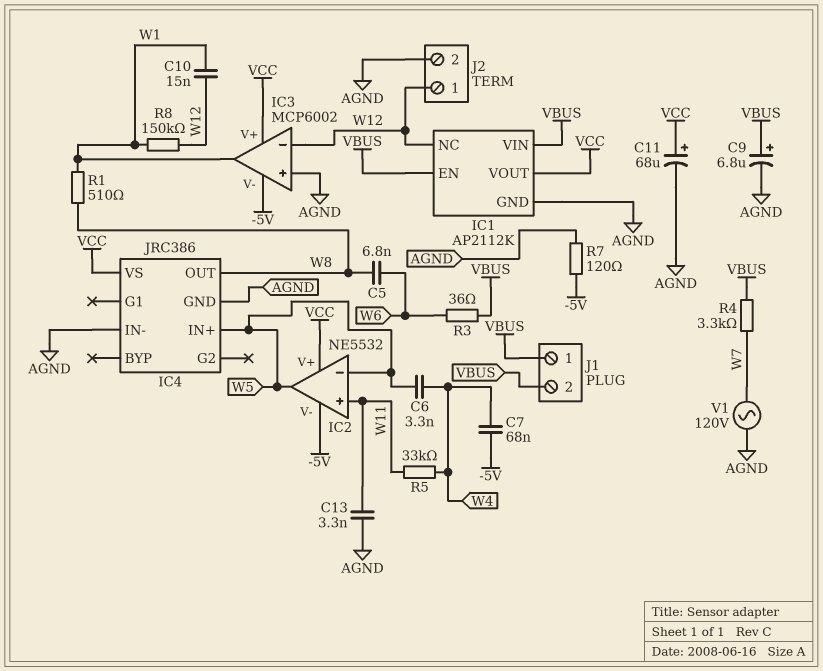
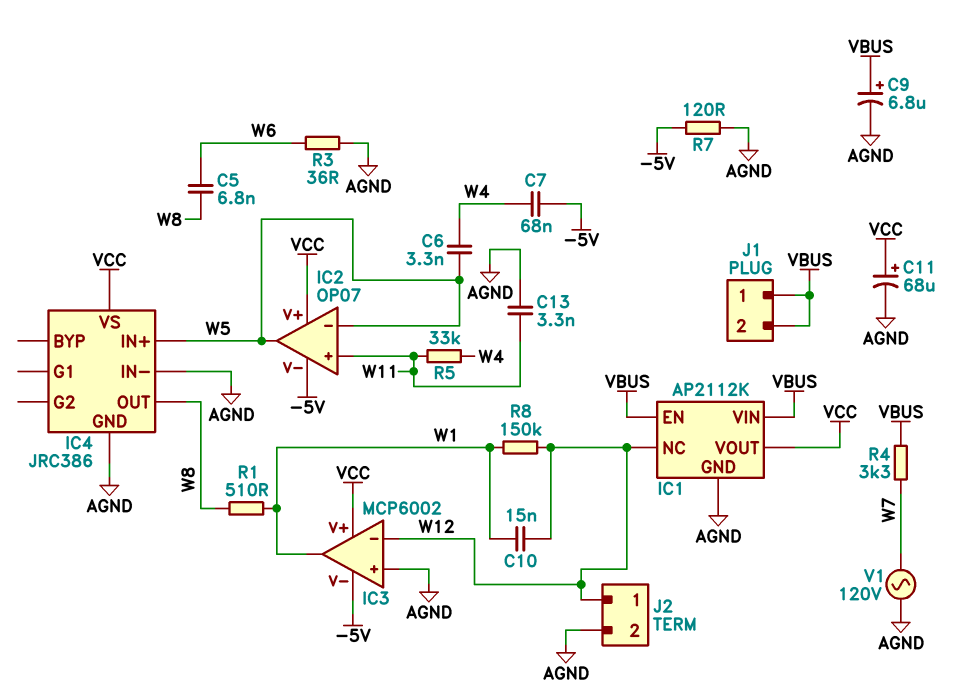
IC2: NE5532 -> OP07
R3: 36 (VBUS, W6) -> 36 (AGND, W6)

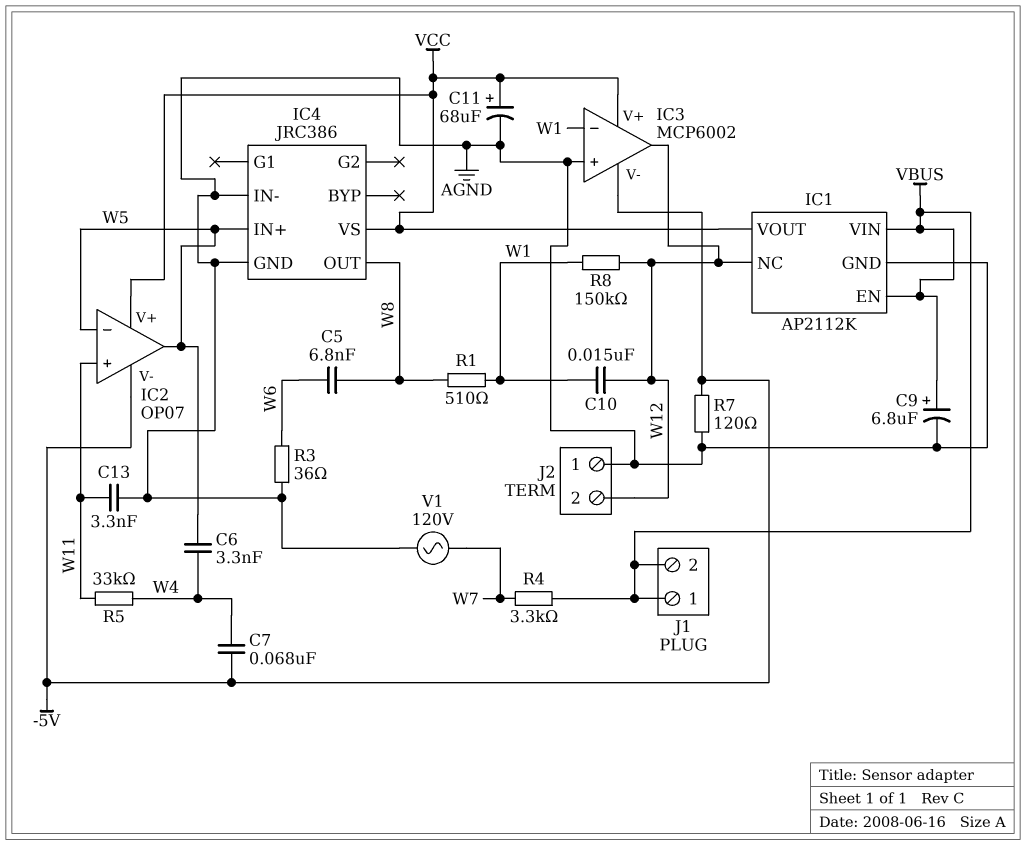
IC3 pin in-: W12 -> W1
IC3 pin out: W1 -> W12
J2 pin 1: W12 -> AGND
J2 pin 2: AGND -> W12

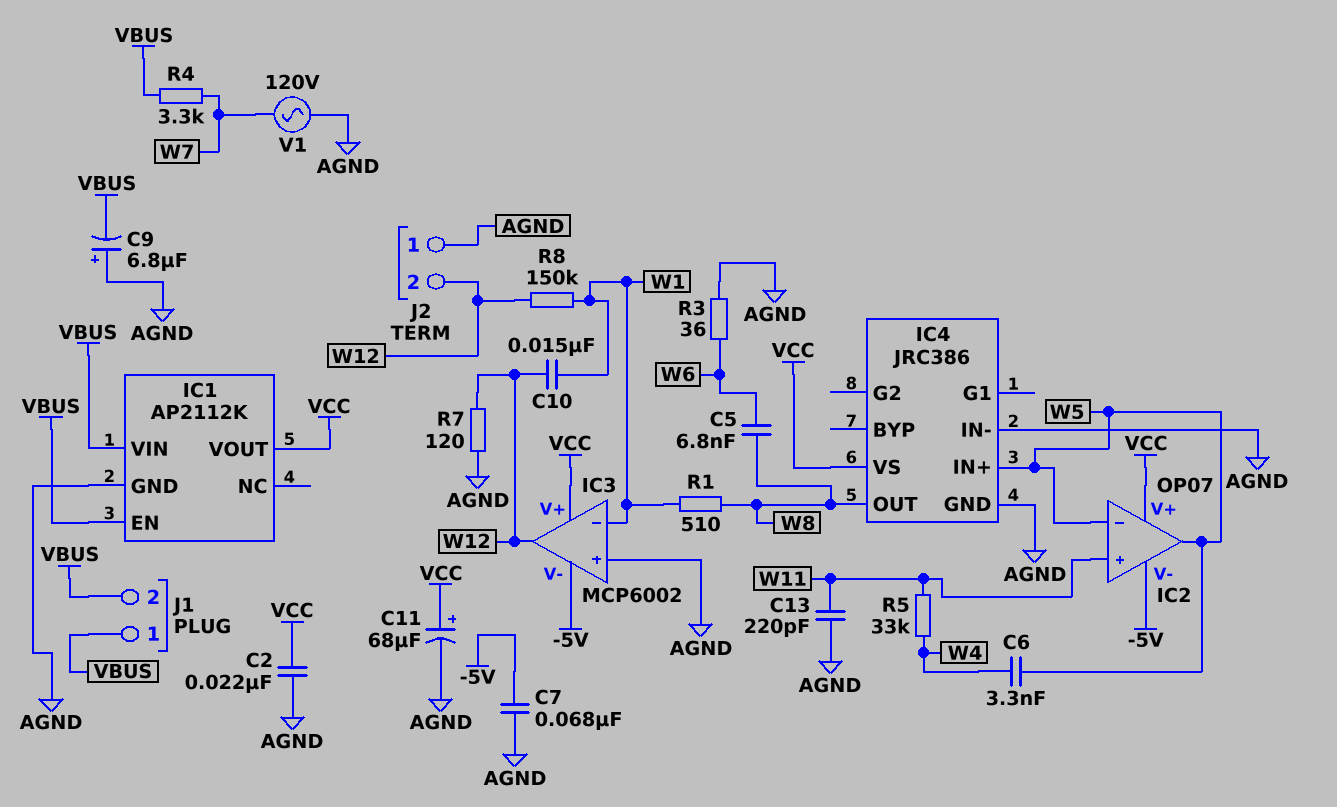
C2: none -> 22nF (AGND, VCC)
C7: 68nF (-5V, W4) -> 68nF (-5V, AGND)
C9: 6.8uF (plus VBUS, minus AGND) -> 6.8uF (plus AGND, minus VBUS)
C13: 3.3nF (AGND, W11) -> 220pF (AGND, W11)
IC1 pin NC: W12 -> none
R7: 120 (-5V, AGND) -> 120 (AGND, W12)

